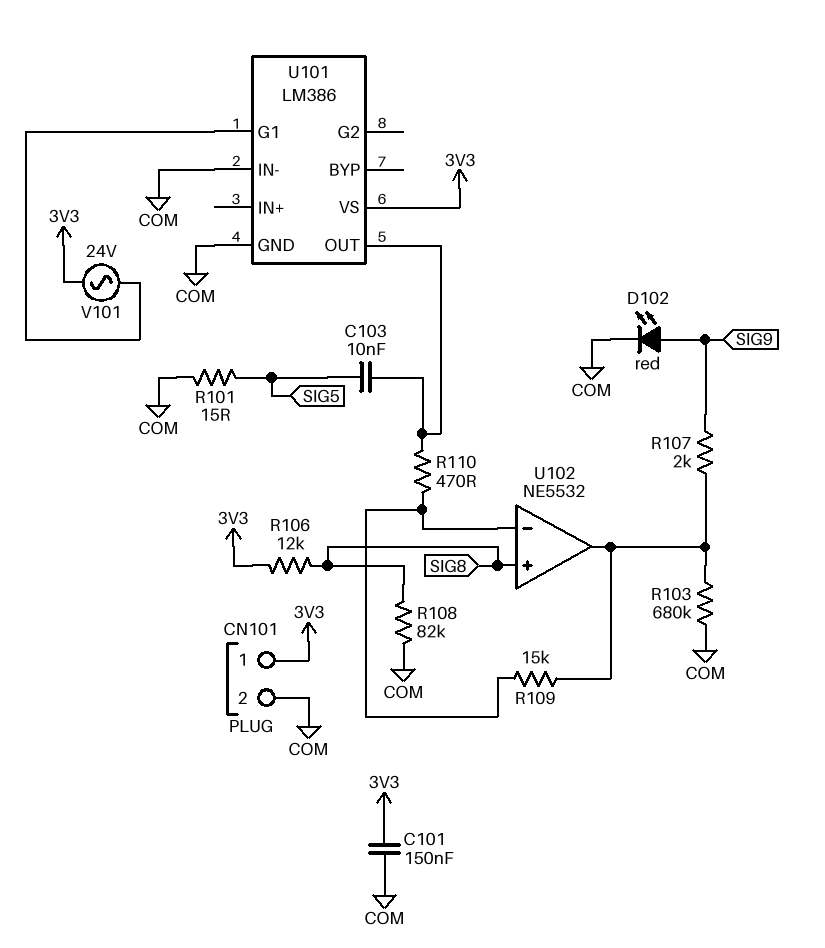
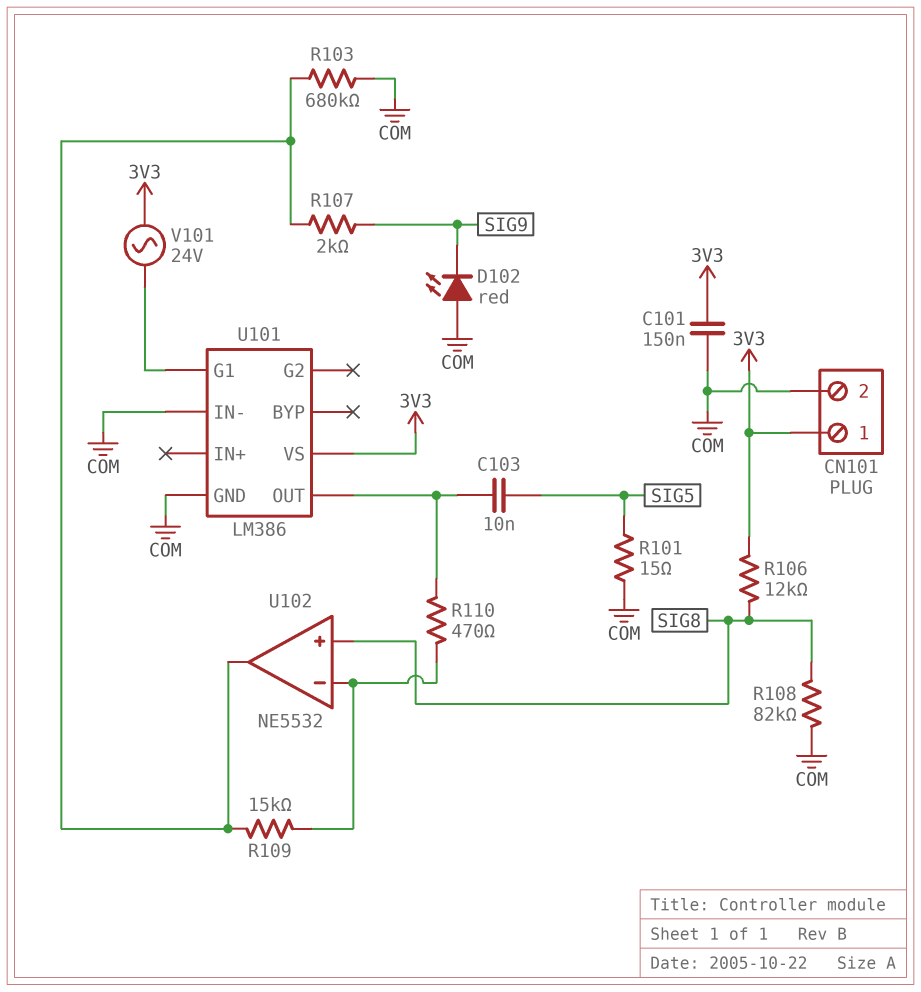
D102: LED red (A SIG9, K COM) -> LED red (A COM, K SIG9)

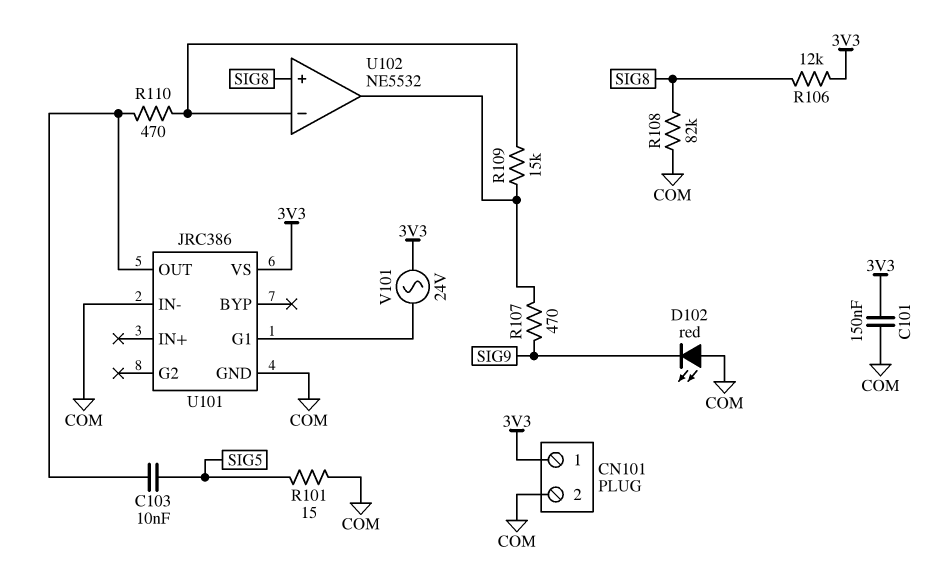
R103: 680k (COM, U102/out) -> none
R107: 2k (SIG9, U102/out) -> 470 (SIG9, U102/out)
U101: LM386 -> JRC386

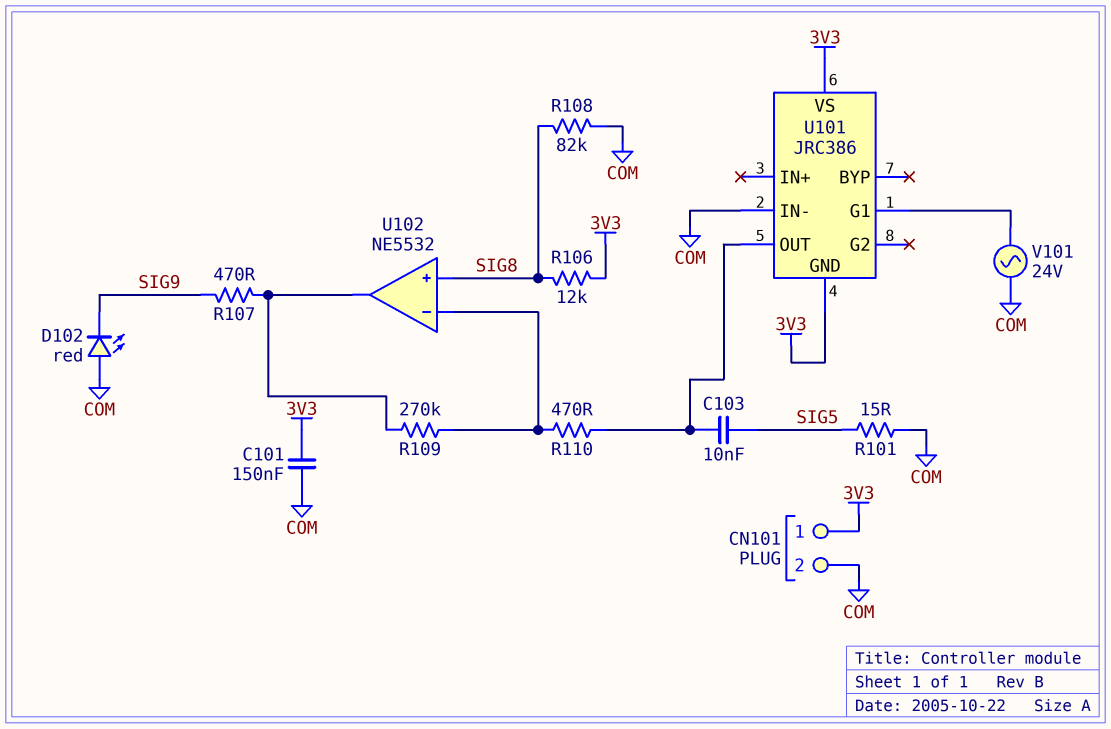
R109: 15k (U102/in-, U102/out) -> 270k (U102/in-, U102/out)
U101 pin GND: COM -> 3V3
V101: AC 24V (3V3, U101/G1) -> AC 24V (COM, U101/G1)

